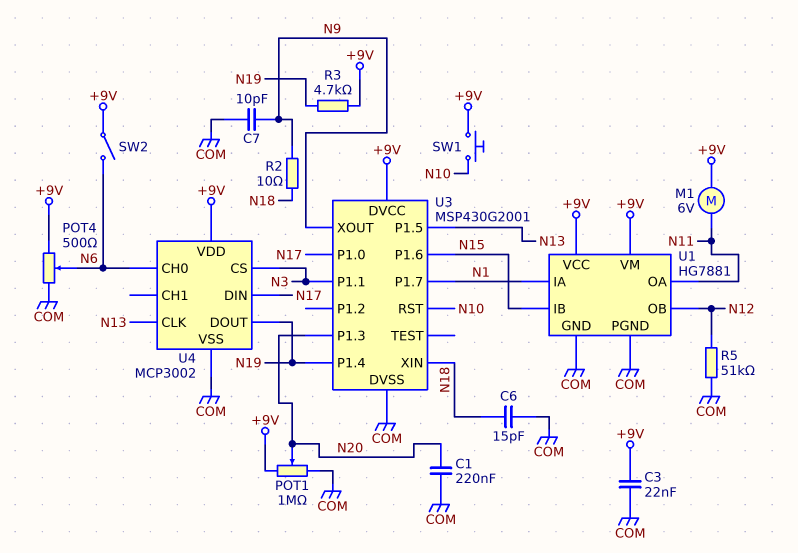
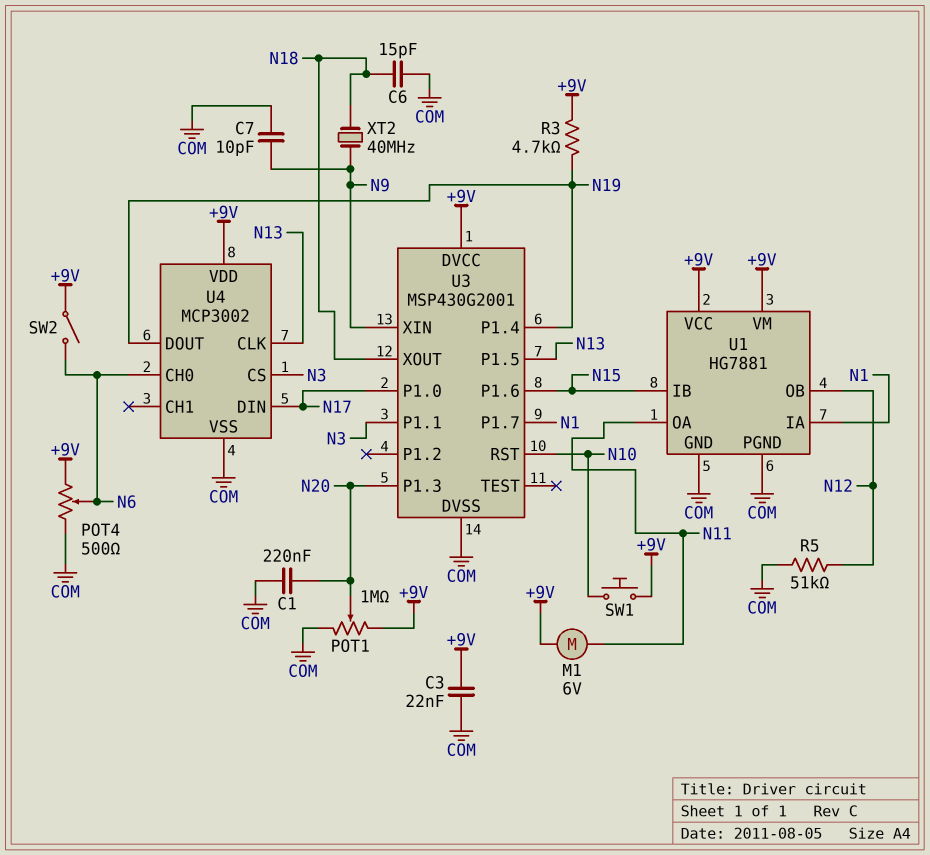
R2: 10 (N9, N18) -> none
U3 pin XIN: N18 -> N9
U3 pin XOUT: N9 -> N18
XT2: none -> 40MHz (N9, N18)

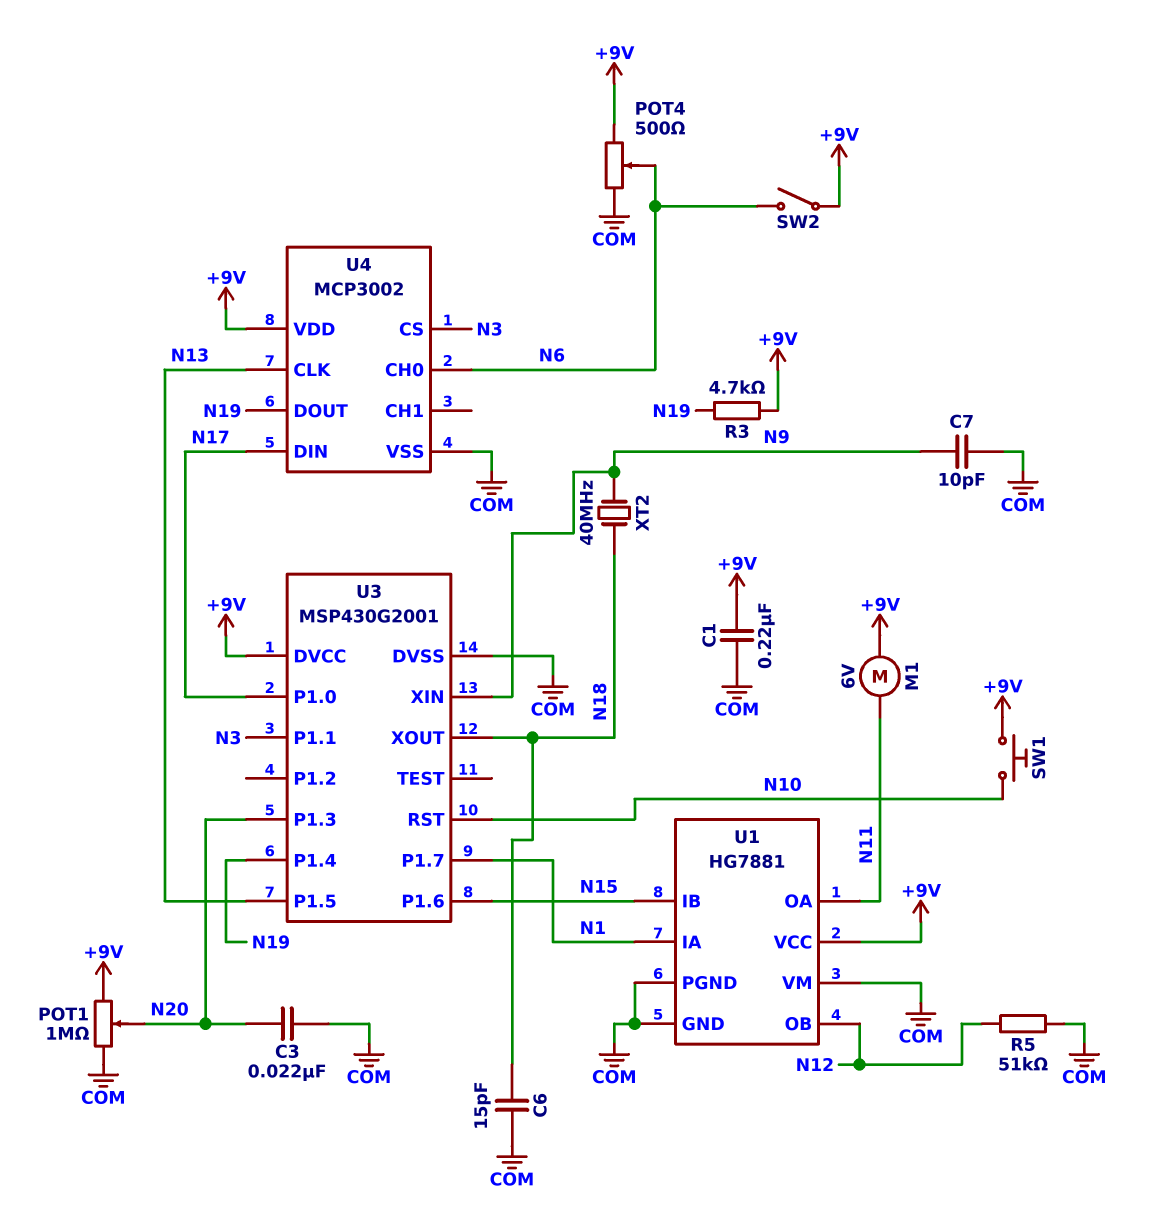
C1: 220nF (COM, N20) -> 220nF (+9V, COM)
C3: 22nF (+9V, COM) -> 22nF (COM, N20)
U1 pin VM: +9V -> COM

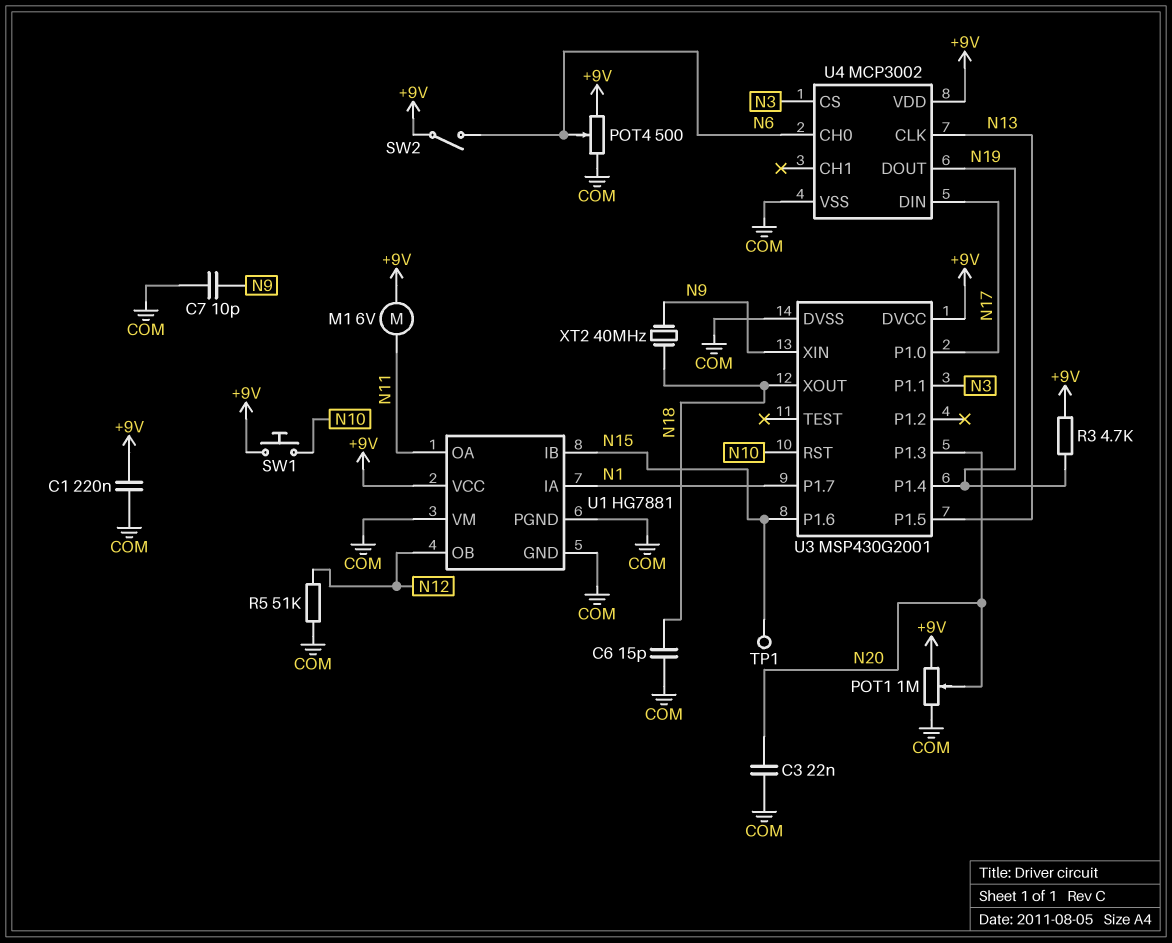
TP1: none -> test point (N15)

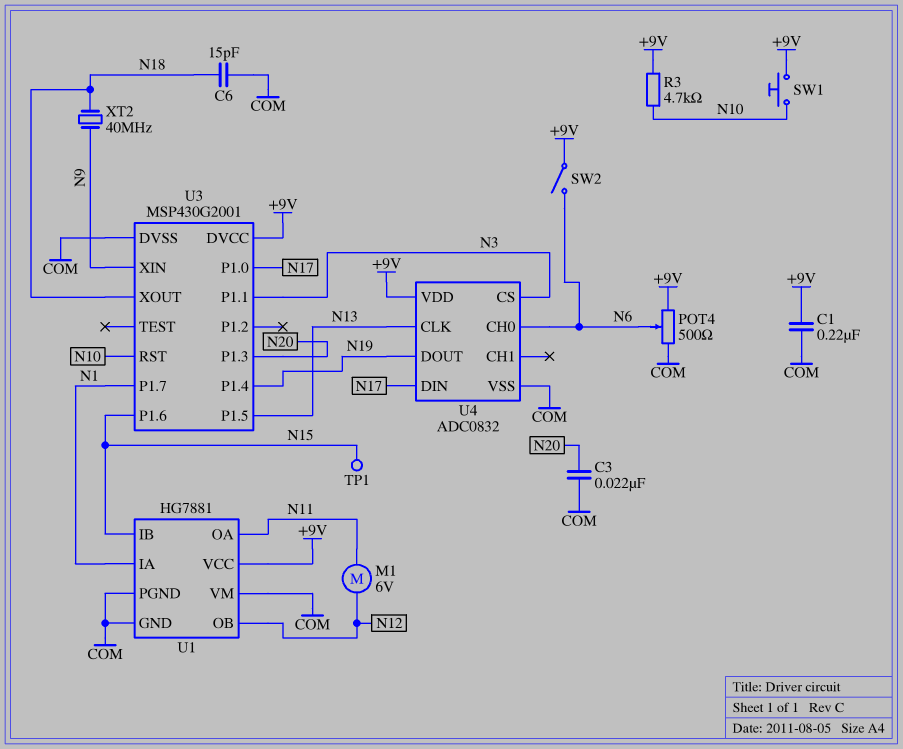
C7: 10pF (COM, N9) -> none
M1: motor 6V (+9V, N11) -> motor 6V (N11, N12)
POT1: 1M (+9V, COM, wiper N20) -> none
R3: 4.7k (+9V, N19) -> 4.7k (+9V, N10)
R5: 51k (COM, N12) -> none
U4: MCP3002 -> ADC0832

